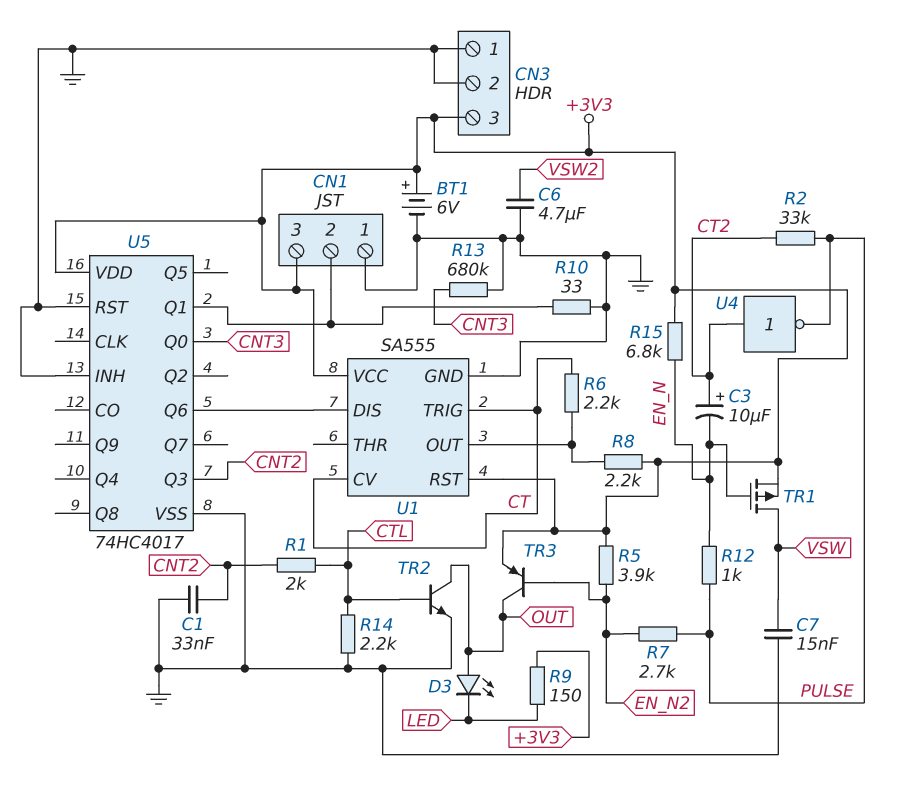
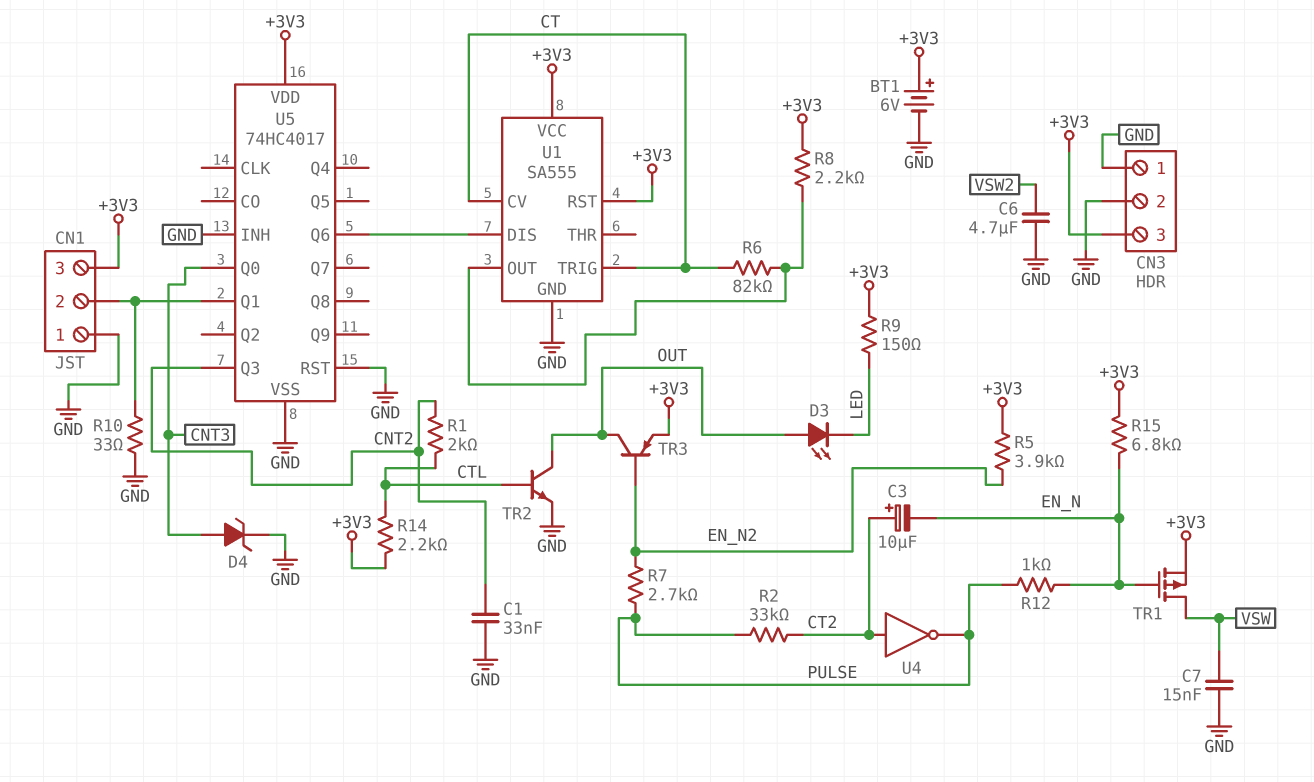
D4: none -> zener (A CNT3, K GND)
R6: 2.2k (CT, U1/OUT) -> 82k (CT, U1/OUT)
R13: 680k (CNT3, GND) -> none
R14: 2.2k (CTL, GND) -> 2.2k (+3V3, CTL)

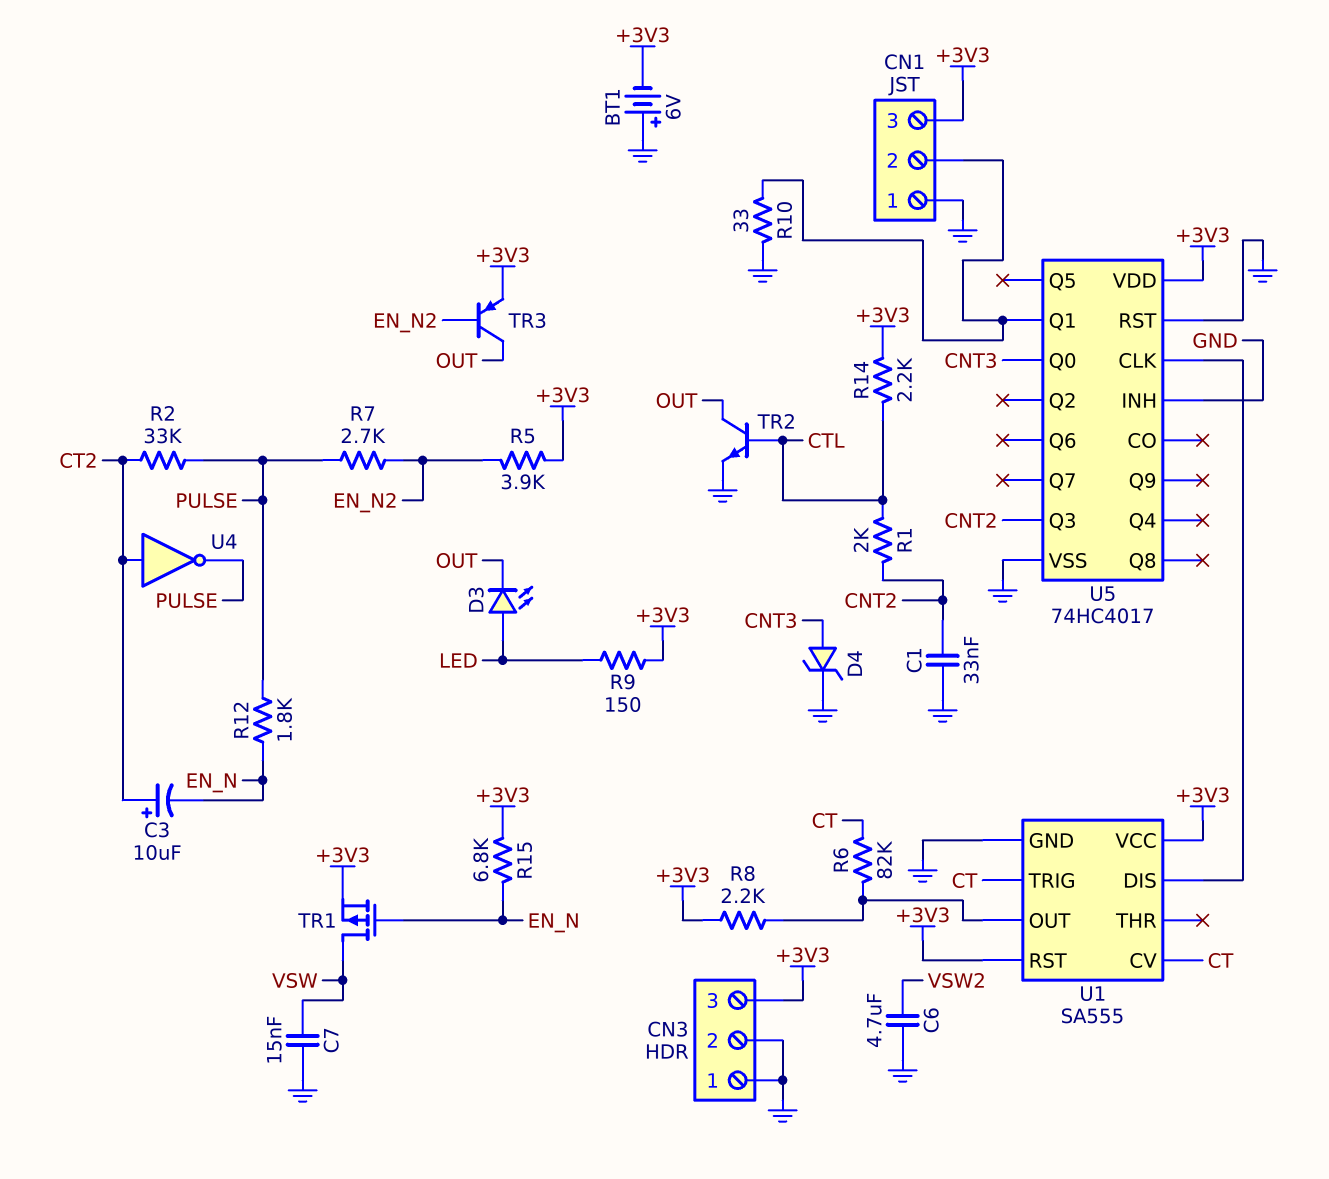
BT1: 6V (plus +3V3, minus GND) -> 6V (plus GND, minus +3V3)
D3: LED (A OUT, K LED) -> LED (A LED, K OUT)
R12: 1k (EN_N, PULSE) -> 1.8k (EN_N, PULSE)
U5 pin CLK: none -> U1/DIS
U5 pin Q6: U1/DIS -> none

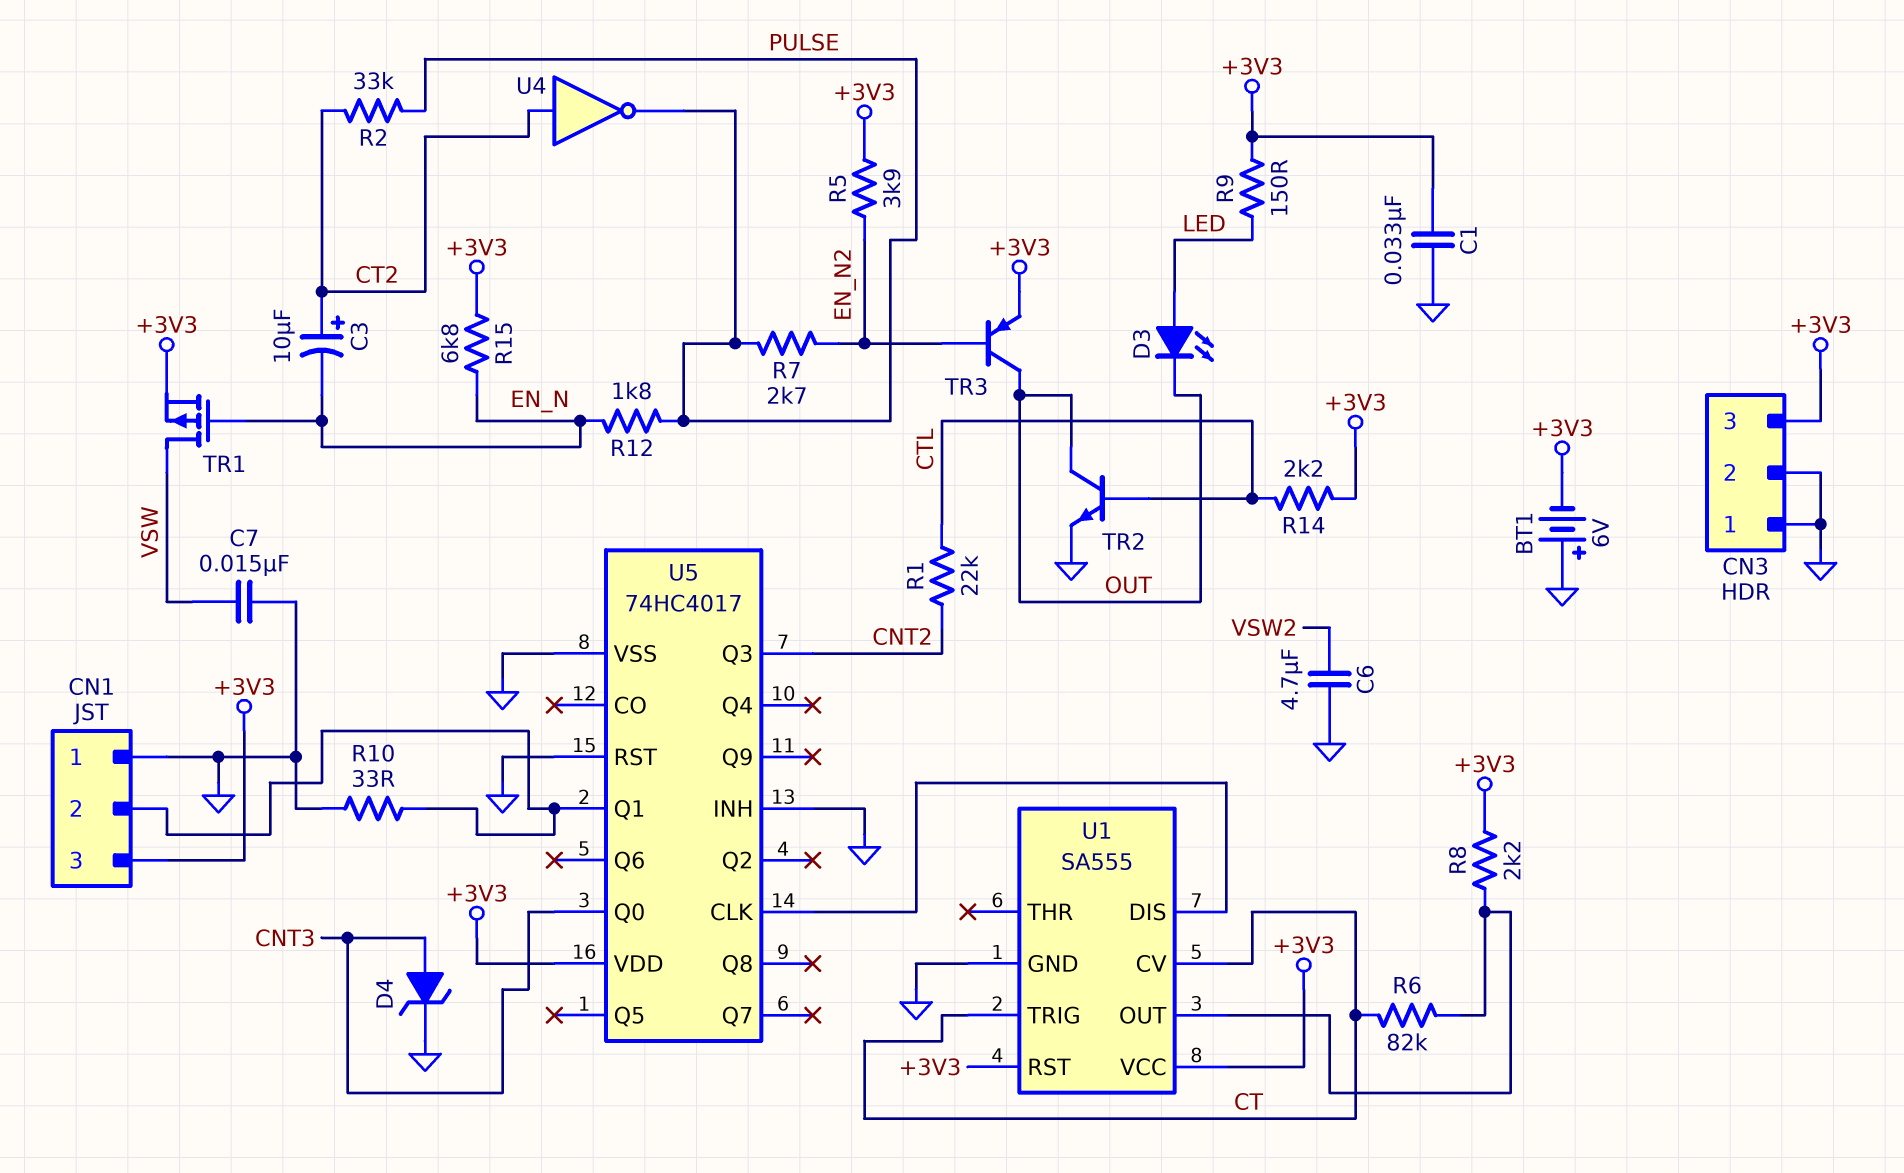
C1: 33nF (CNT2, GND) -> 33nF (+3V3, GND)
R1: 2k (CNT2, CTL) -> 22k (CNT2, CTL)

